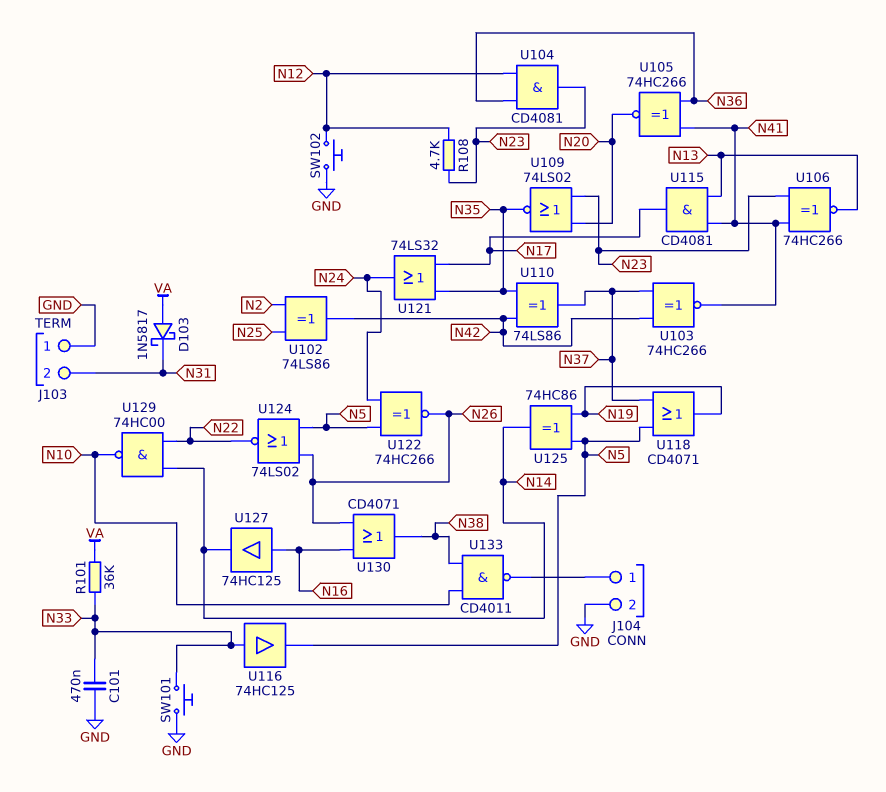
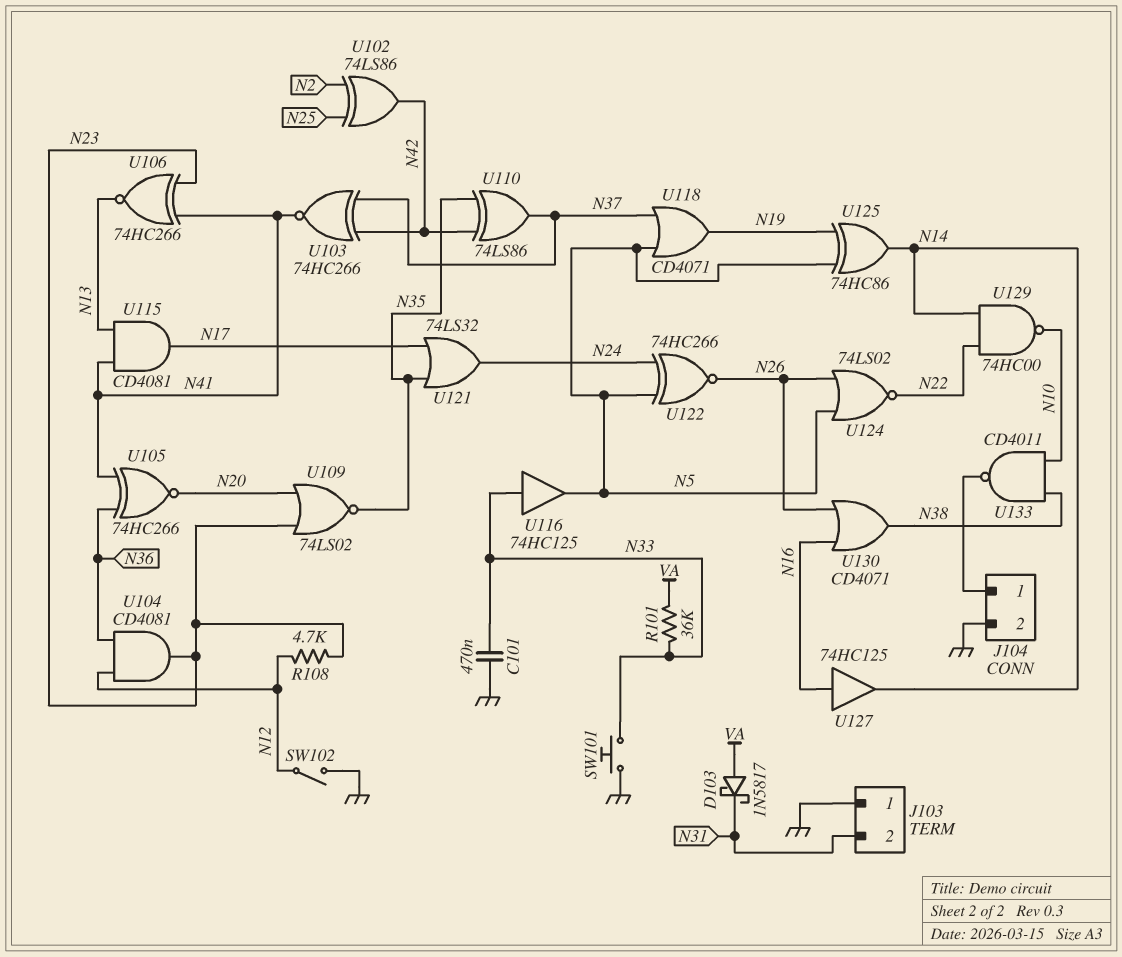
SW102: button (GND, N12) -> switch (GND, N12)

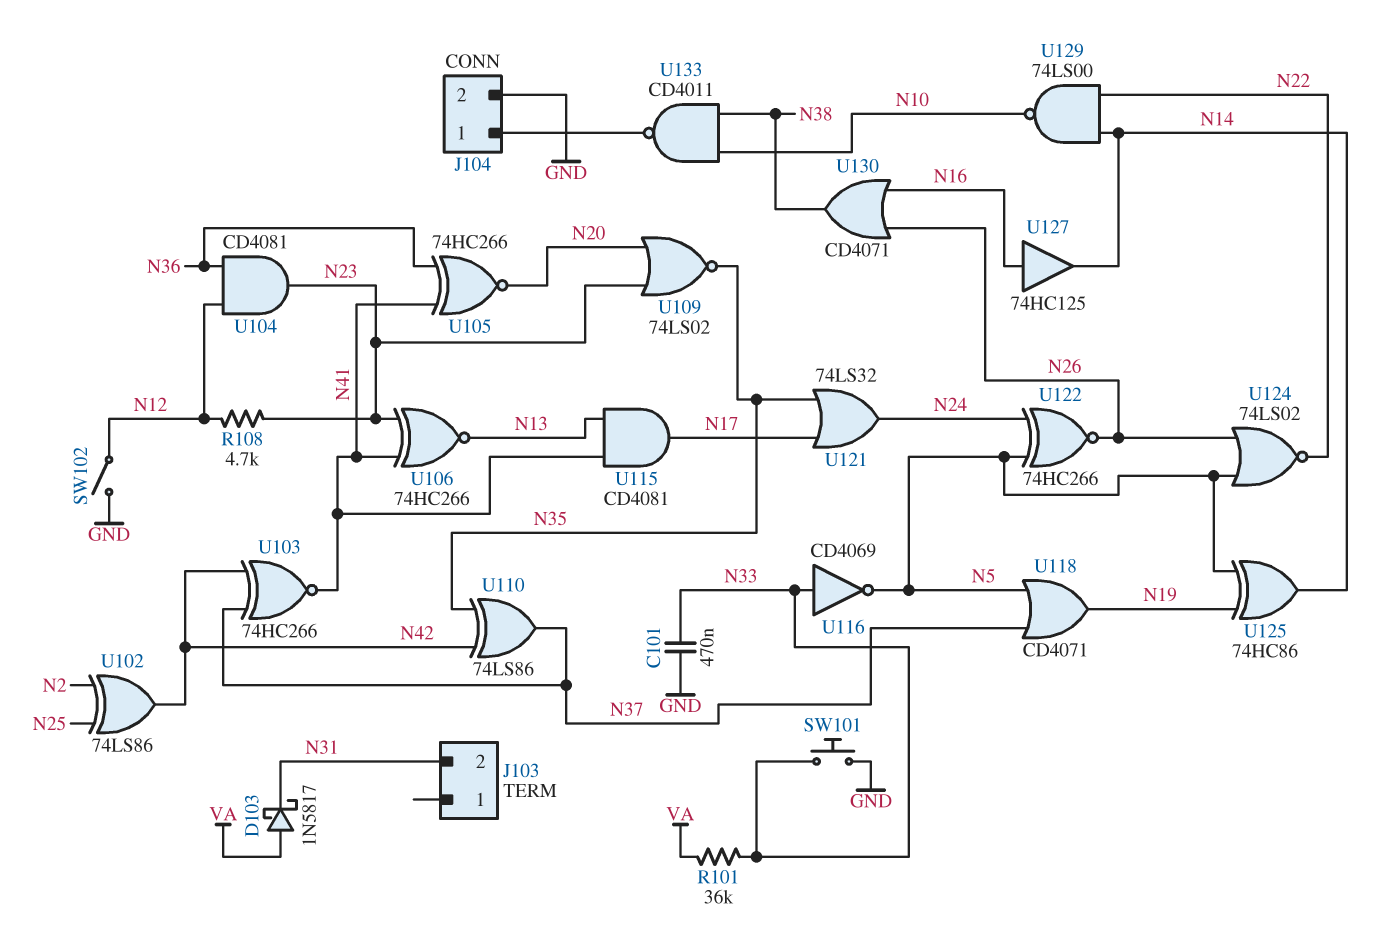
J103 pin 1: GND -> none
U116: buffer 74HC125 (in N33, out N5) -> NOT CD4069 (in N33, out N5)
U129: NAND 74HC00 (in N14, in N22, out N10) -> NAND 74LS00 (in N14, in N22, out N10)

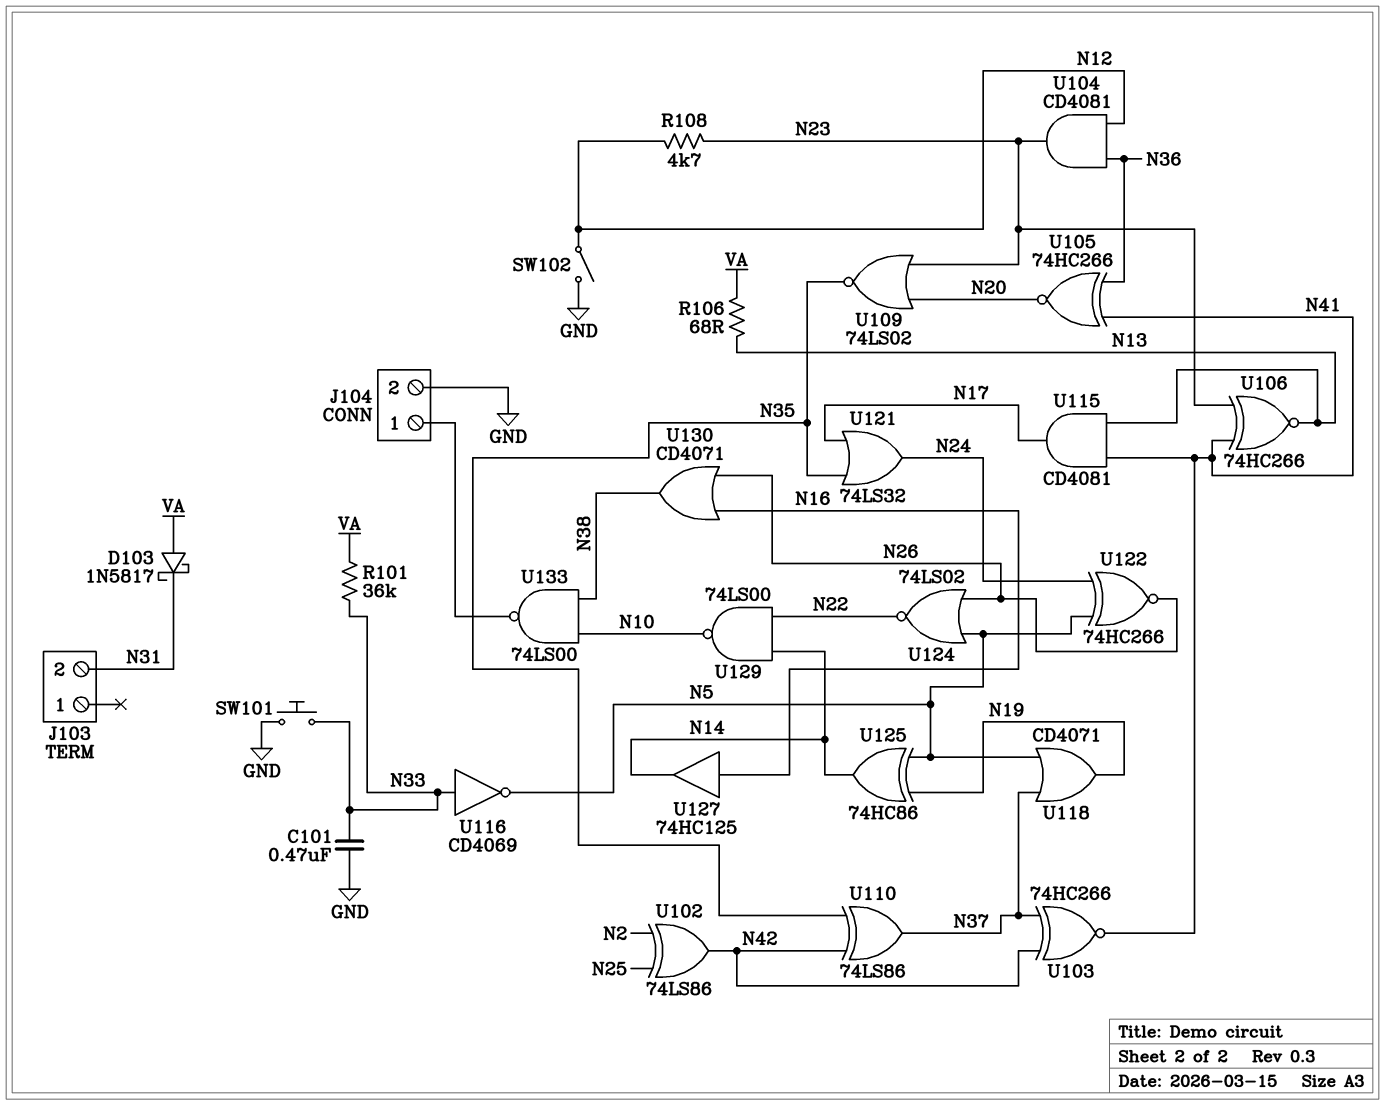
R106: none -> 68 (N13, VA)
U133: NAND CD4011 (in N10, in N38, out J104/1) -> NAND 74LS00 (in N10, in N38, out J104/1)

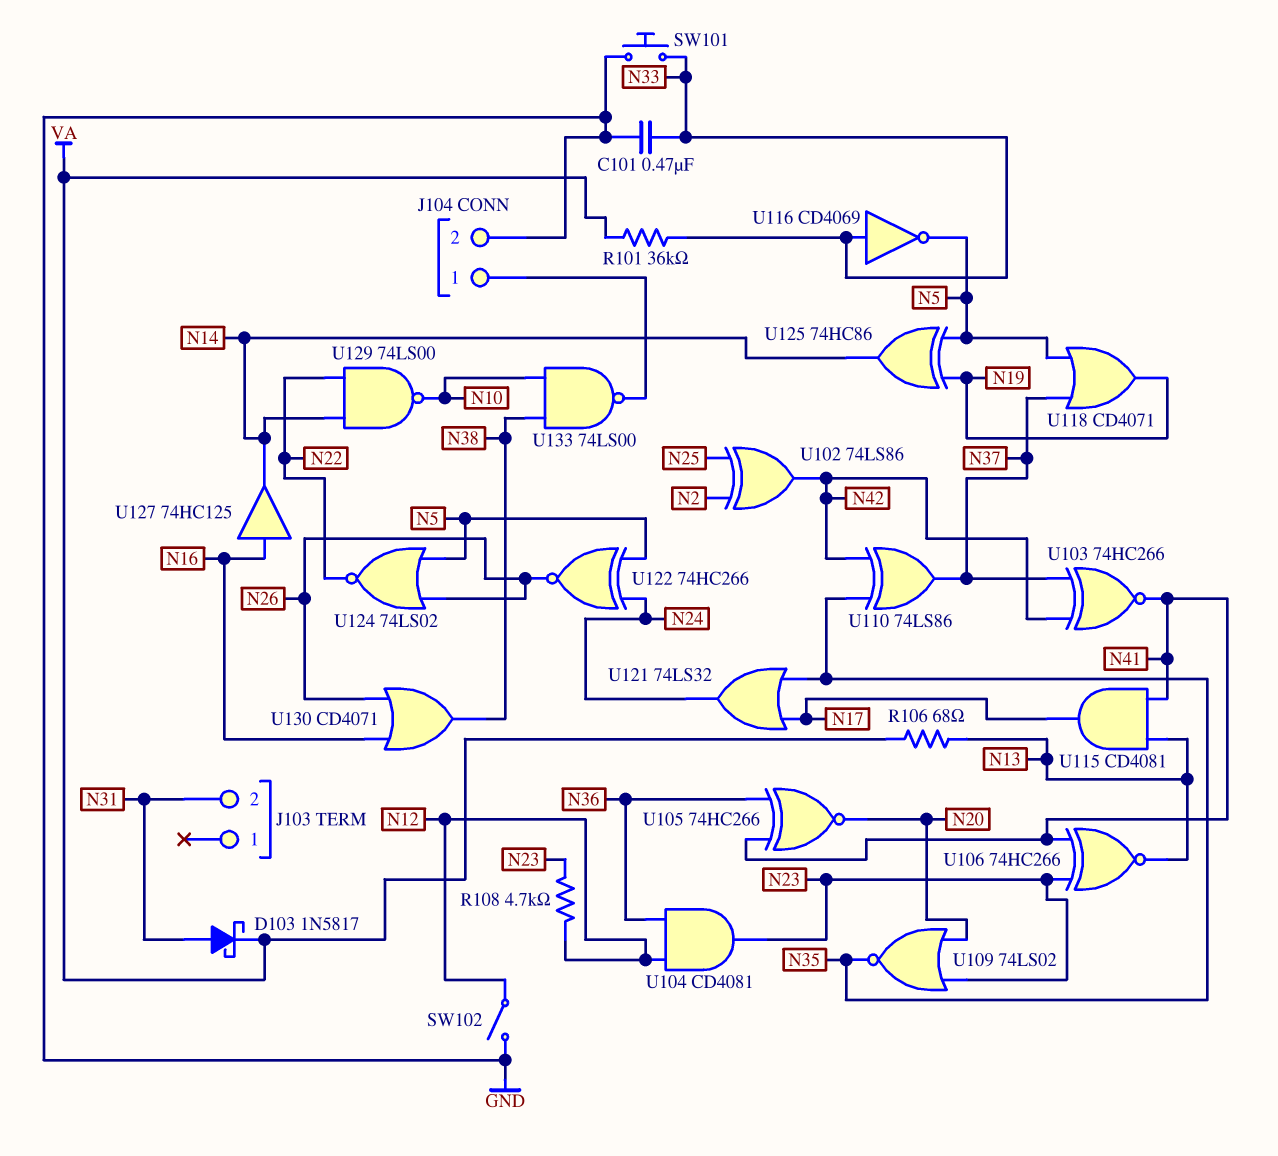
D103: schottky 1N5817 (A VA, K N31) -> schottky 1N5817 (A N31, K VA)

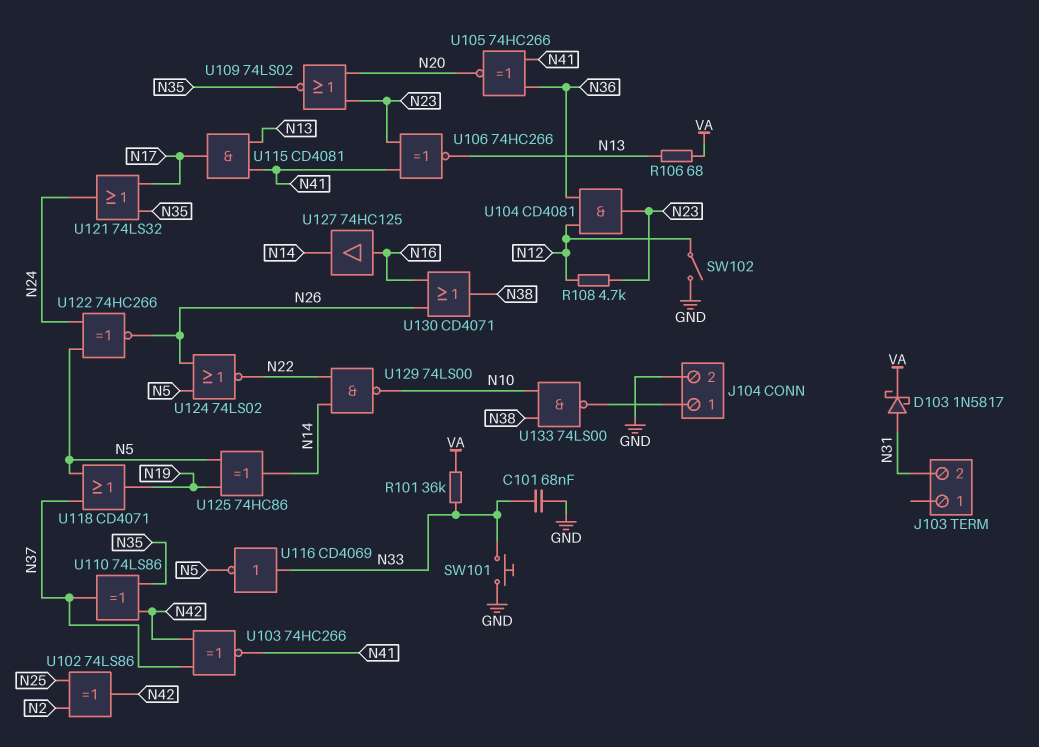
C101: 470nF (GND, N33) -> 68nF (GND, N33)

